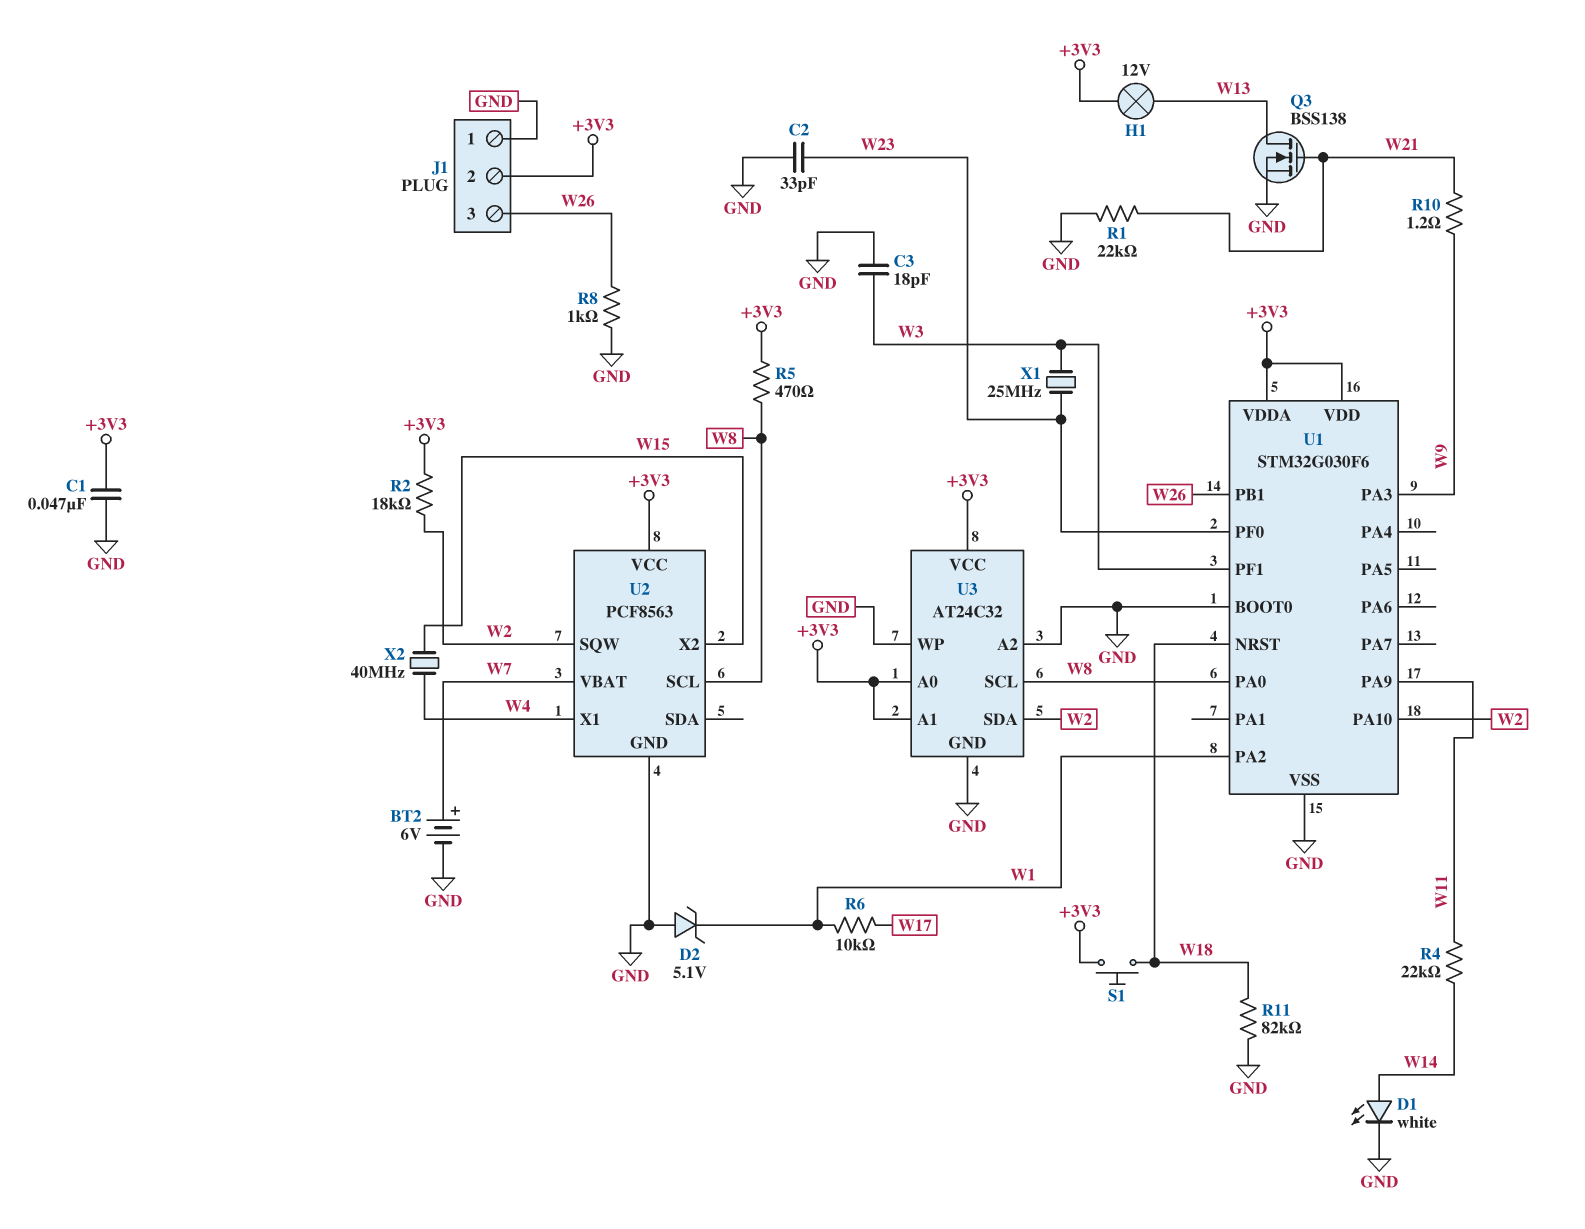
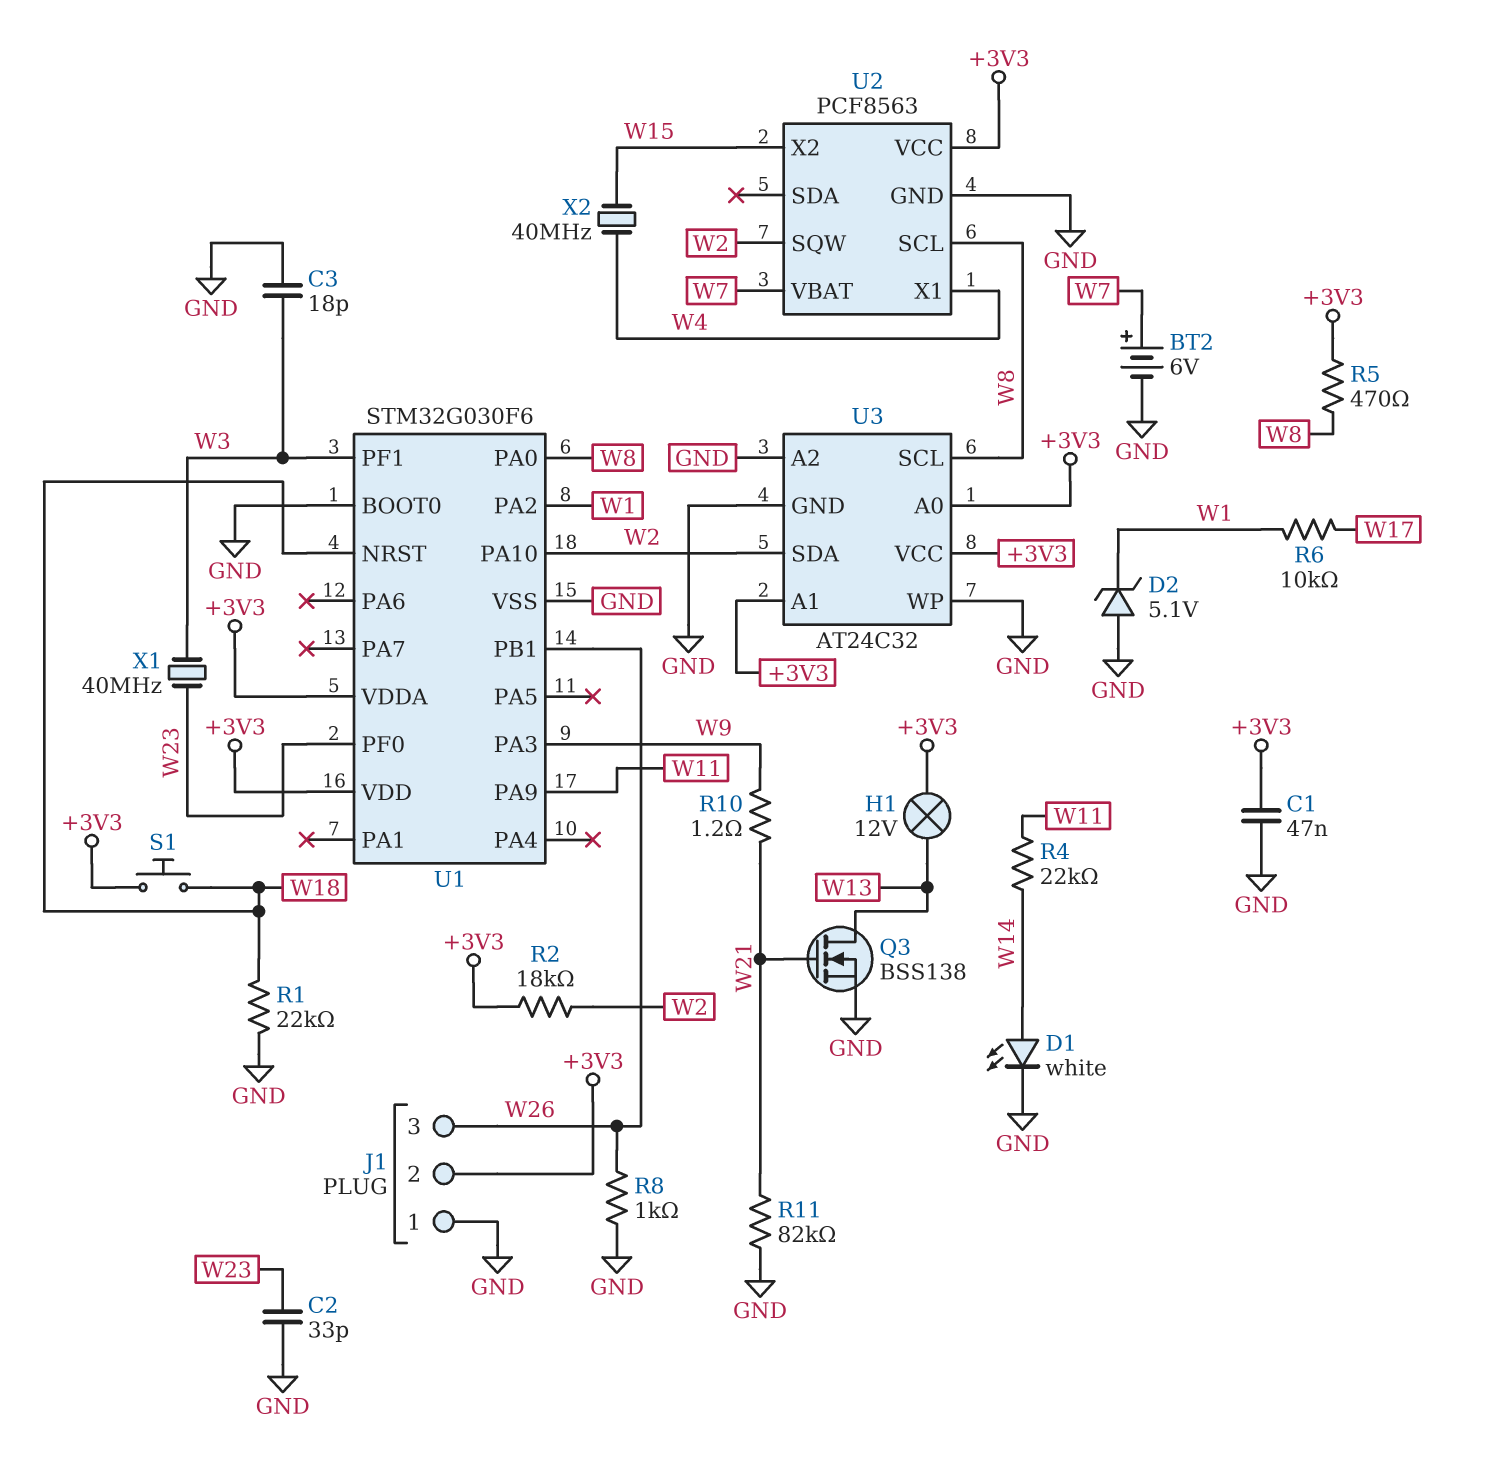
R1: 22k (GND, W21) -> 22k (GND, W18)
R11: 82k (GND, W18) -> 82k (GND, W21)
X1: 25MHz (W3, W23) -> 40MHz (W3, W23)

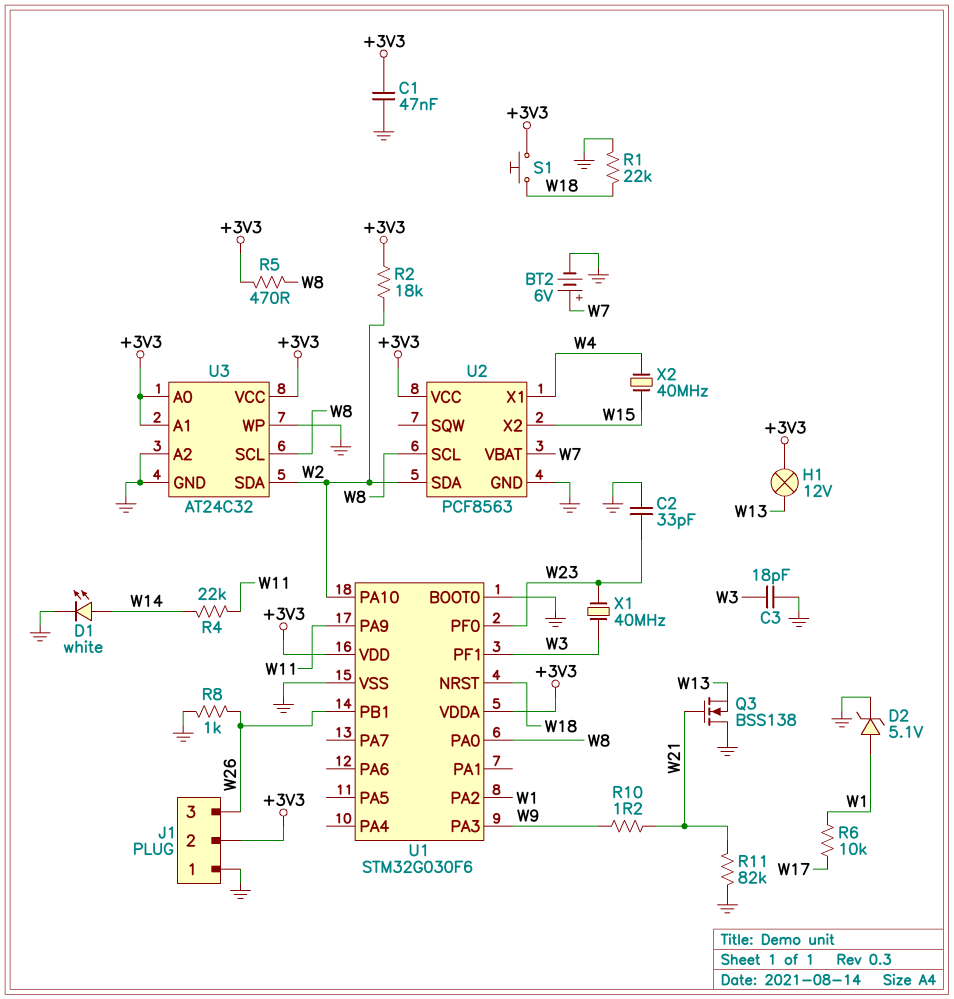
D2: zener 5.1V (A GND, K W1) -> zener 5.1V (A W1, K GND)
Q3: NMOS BSS138 (G W21, D W13, S GND) -> NMOS BSS138 (G W21, D GND, S W13)
U2 pin SDA: none -> W2
U2 pin SQW: W2 -> none

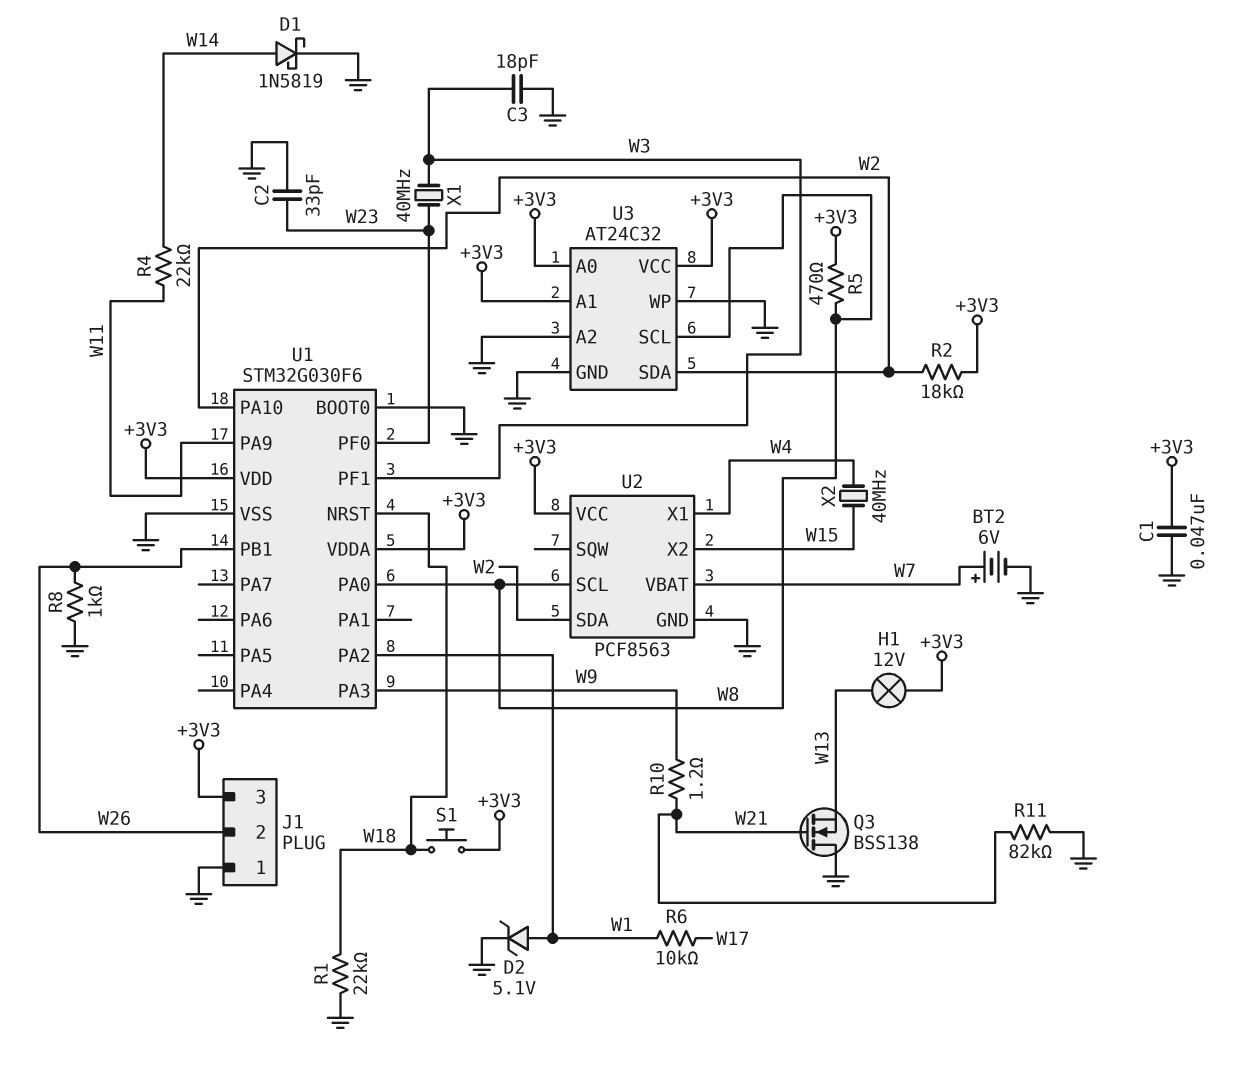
D1: LED white (A W14, K GND) -> schottky 1N5819 (A W14, K GND)
J1 pin 2: +3V3 -> W26
J1 pin 3: W26 -> +3V3

